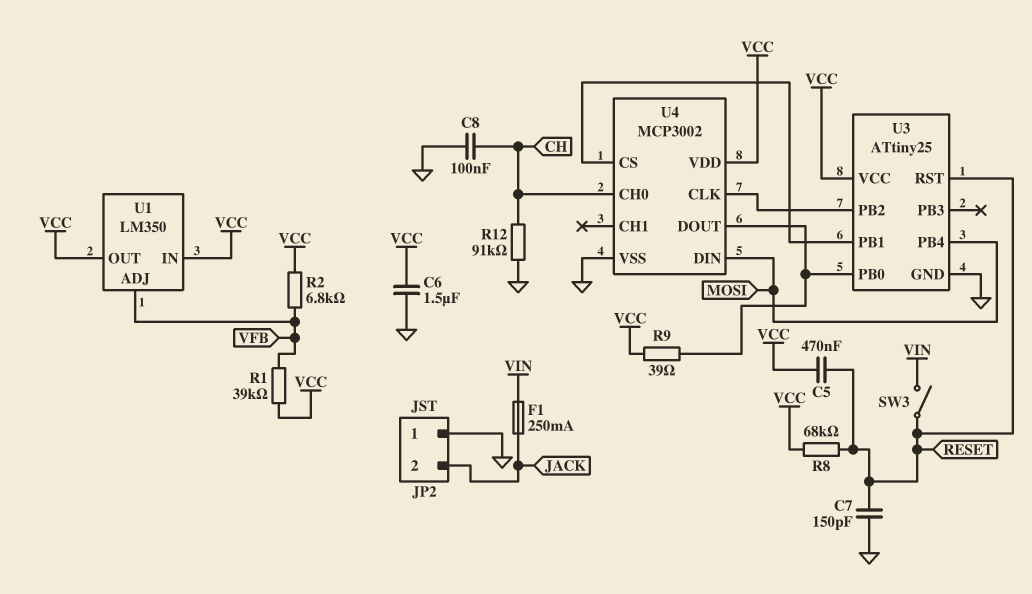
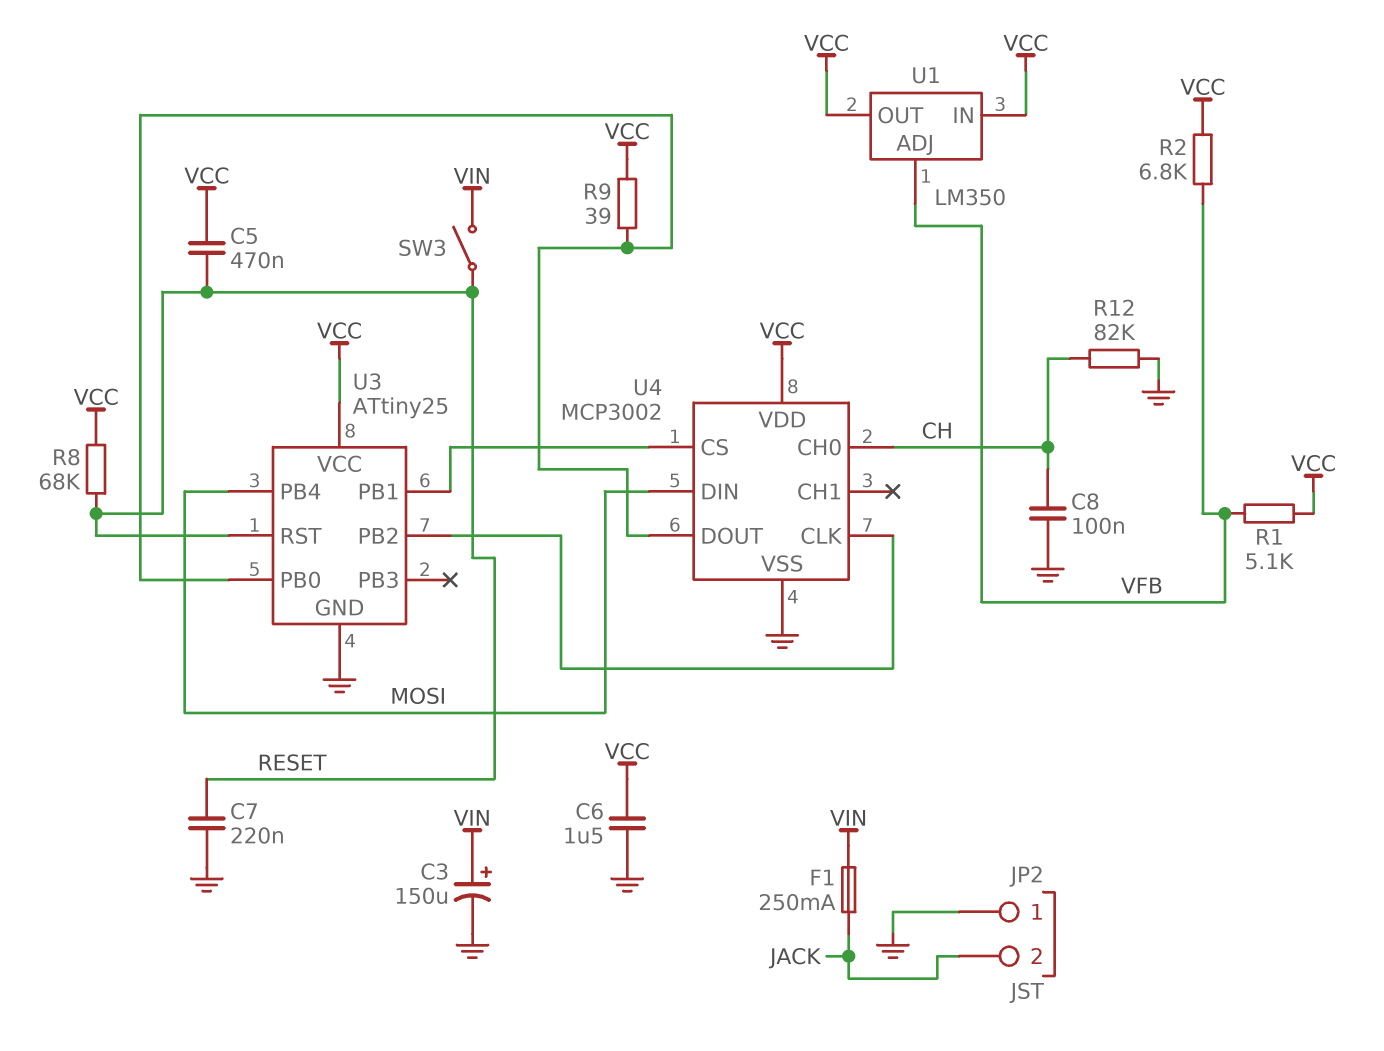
C3: none -> 150uF (plus VIN, minus GND)
C7: 150pF (GND, RESET) -> 220nF (GND, RESET)
R1: 39k (VCC, VFB) -> 5.1k (VCC, VFB)
R12: 91k (CH, GND) -> 82k (CH, GND)

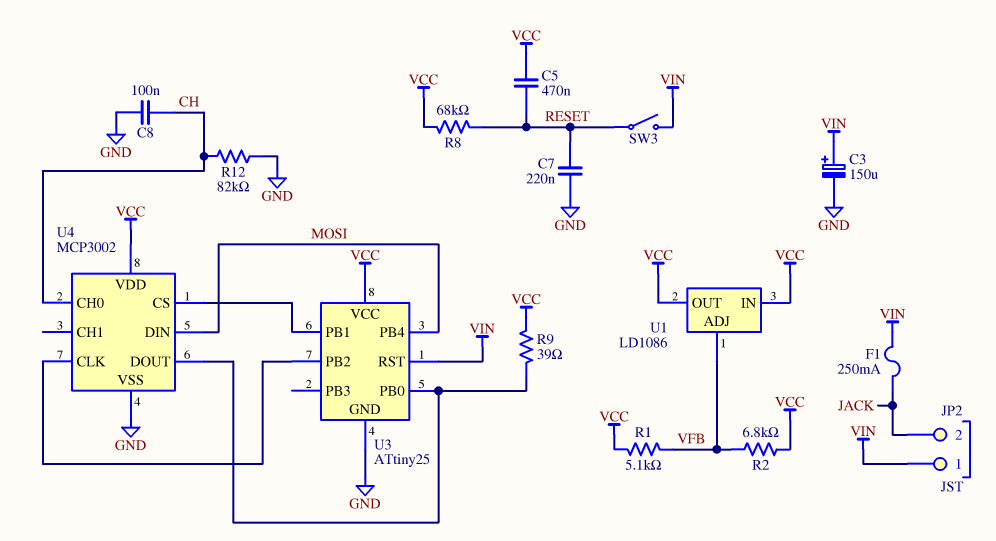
C6: 1.5uF (GND, VCC) -> none
JP2 pin 1: GND -> VIN
U1: LM350 -> LD1086
U3 pin RST: RESET -> VIN

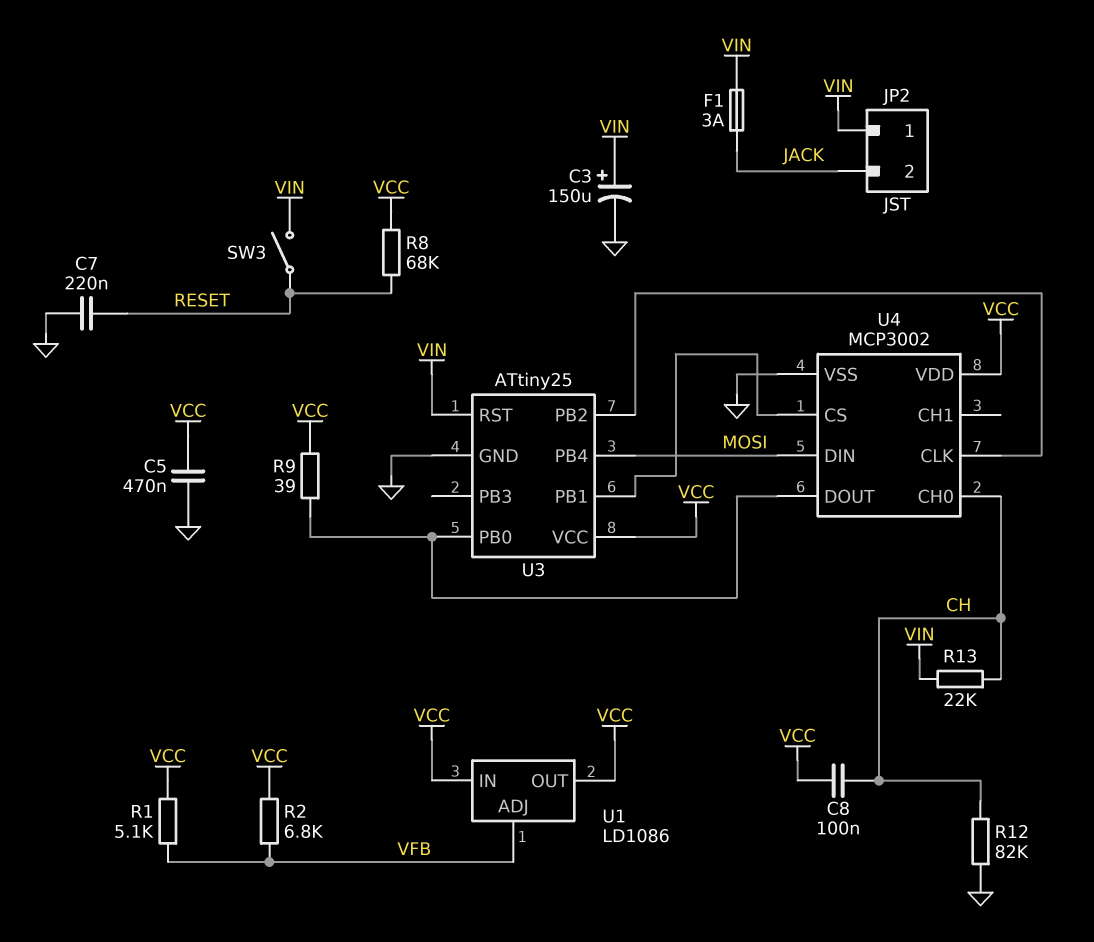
C5: 470nF (RESET, VCC) -> 470nF (GND, VCC)
C8: 100nF (CH, GND) -> 100nF (CH, VCC)
F1: 250mA (JACK, VIN) -> 3A (JACK, VIN)
R13: none -> 22k (CH, VIN)

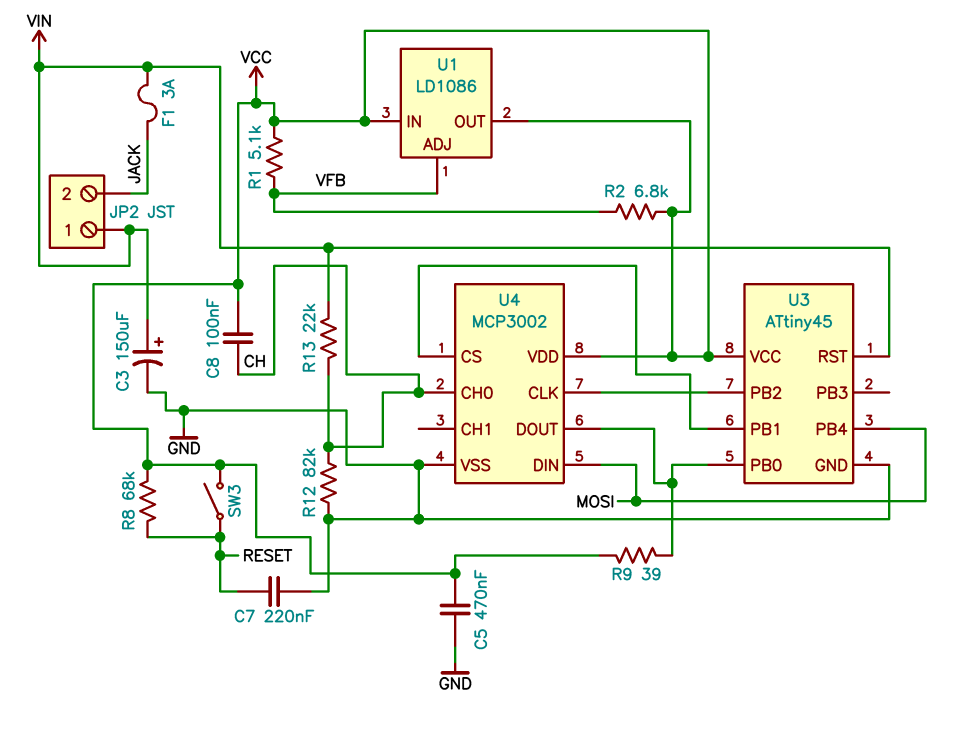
SW3: switch (RESET, VIN) -> switch (RESET, VCC)
U3: ATtiny25 -> ATtiny45

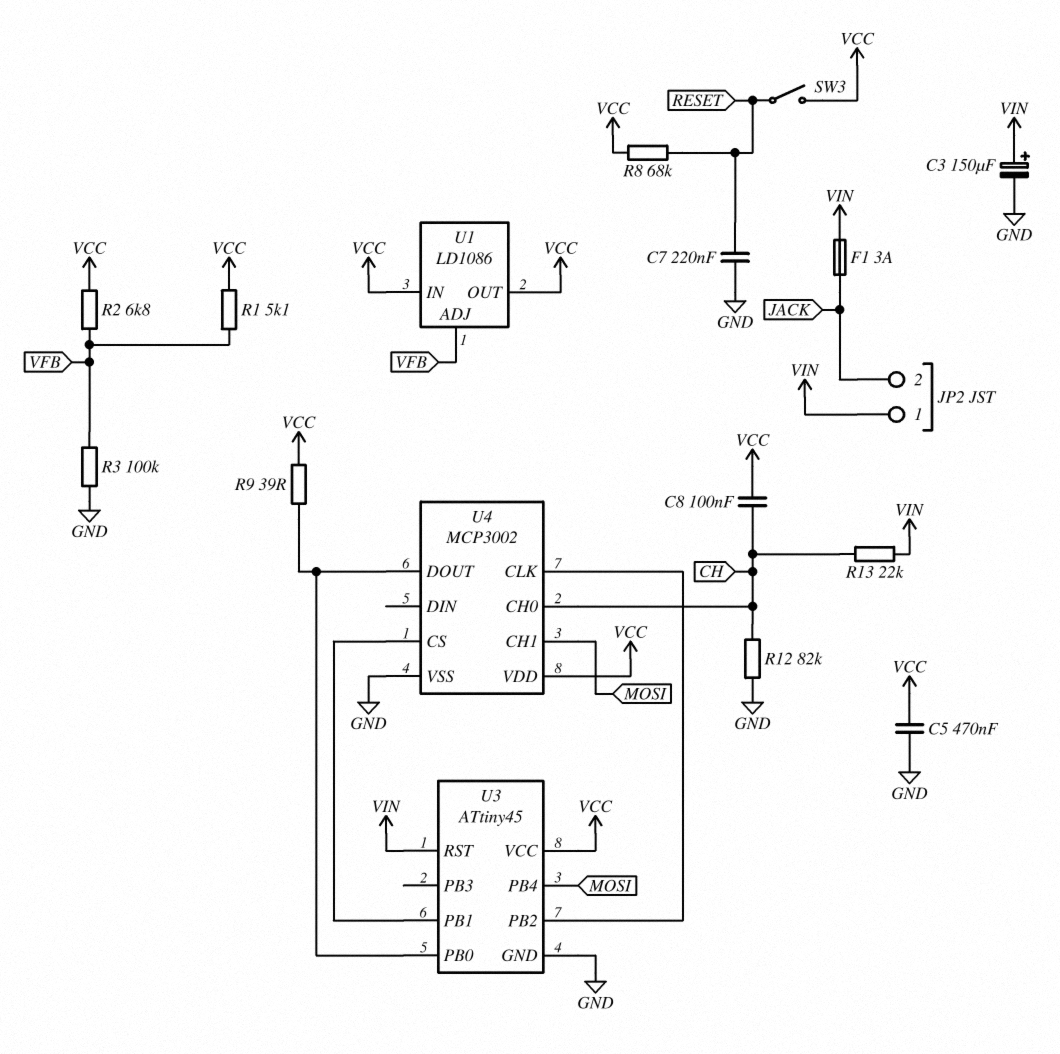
R3: none -> 100k (GND, VFB)
U4 pin CH1: none -> MOSI
U4 pin DIN: MOSI -> none

